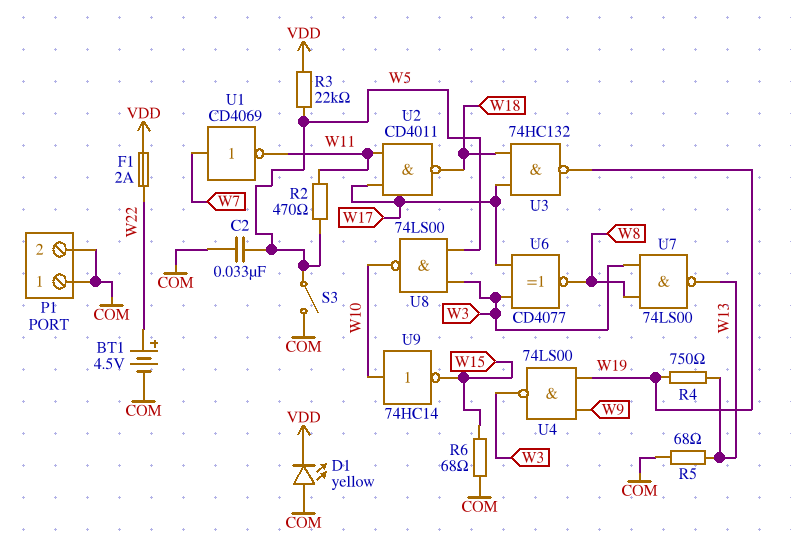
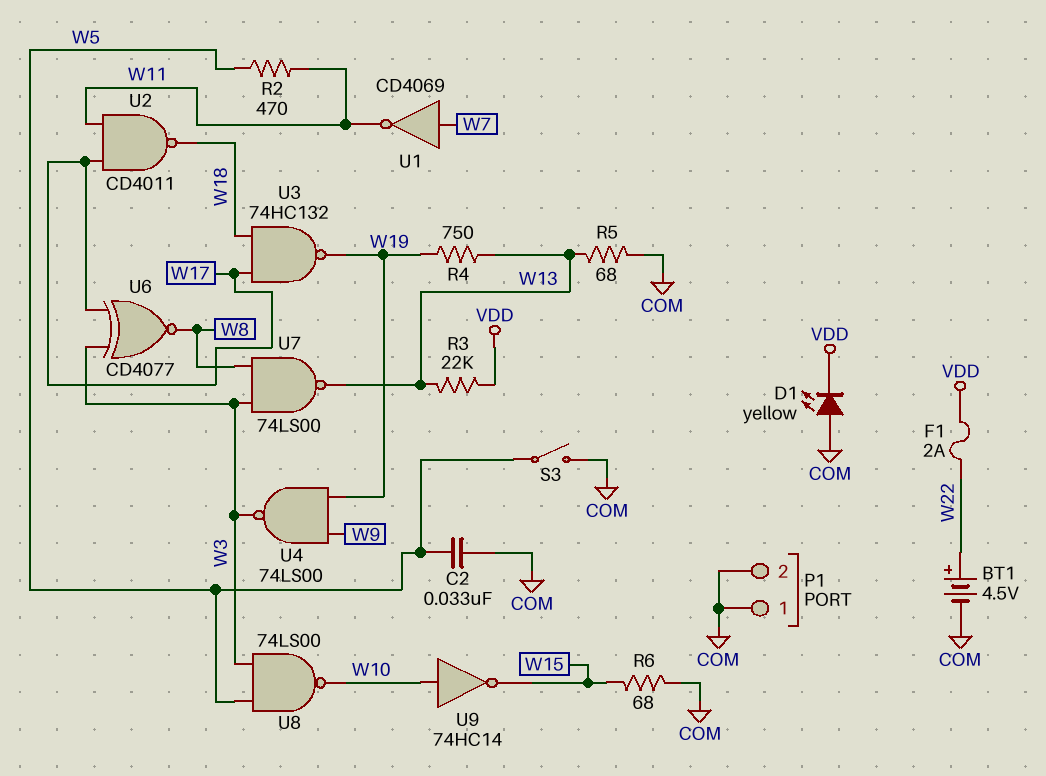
R3: 22k (VDD, W5) -> 22k (VDD, W13)

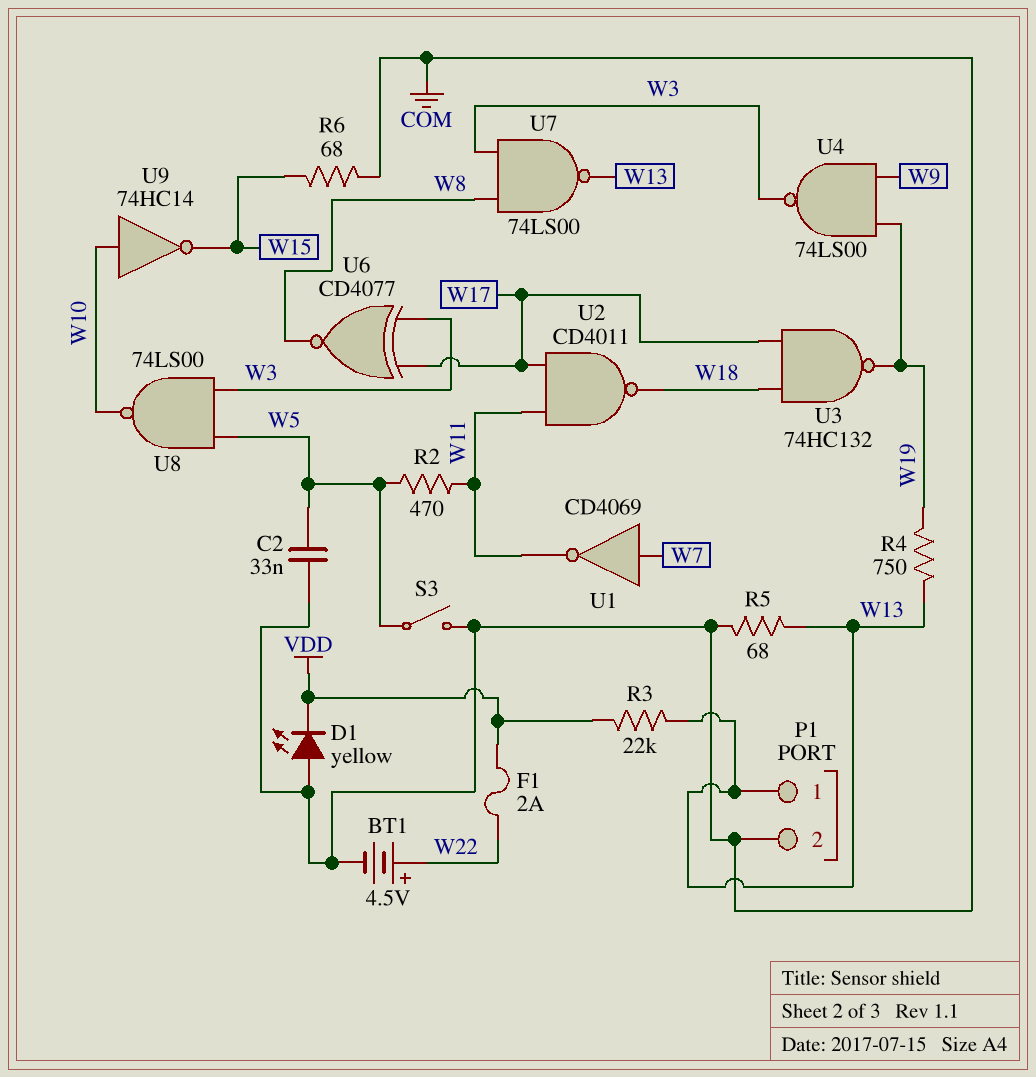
P1 pin 1: COM -> W13

